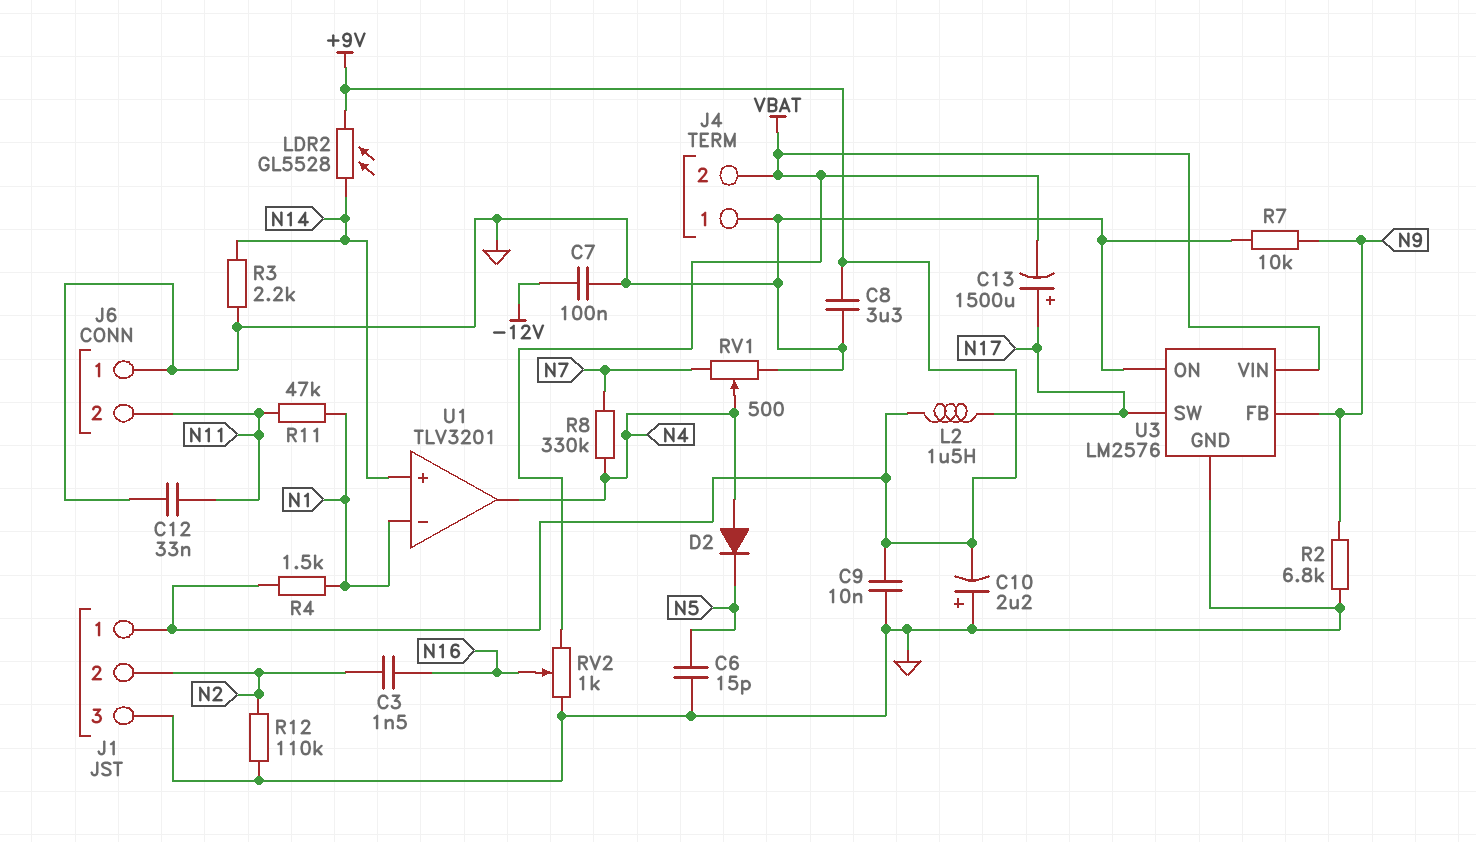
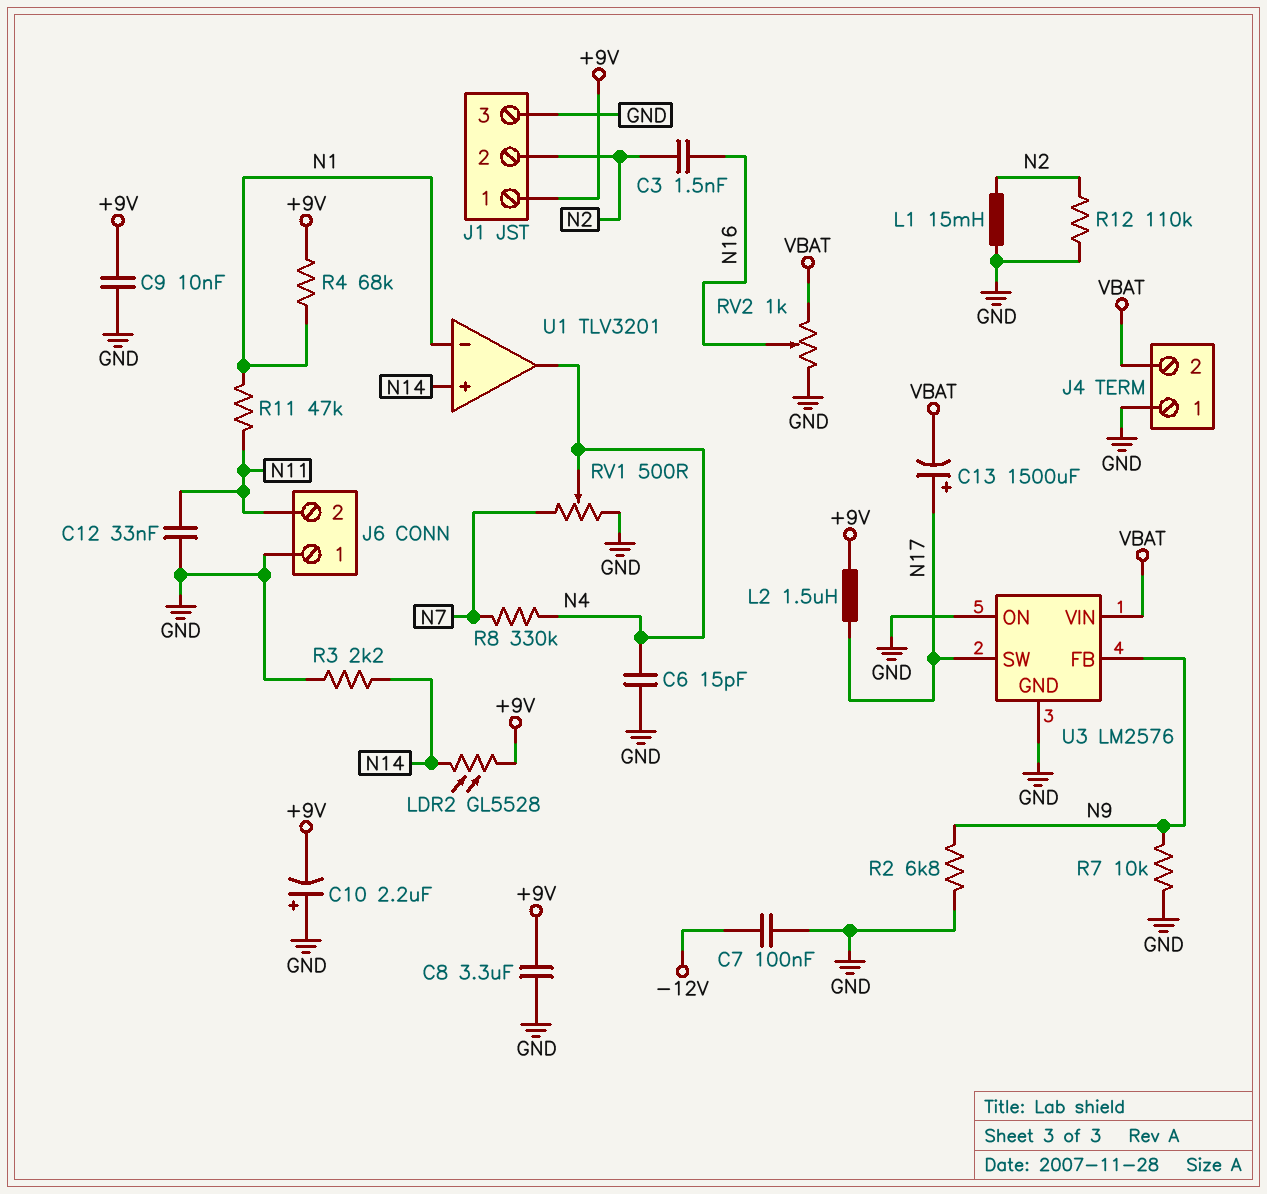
C6: 15pF (GND, N5) -> 15pF (GND, N4)
D2: diode (A N4, K N5) -> none
L1: none -> 15mH (GND, N2)
R4: 1.5k (+9V, N1) -> 68k (+9V, N1)

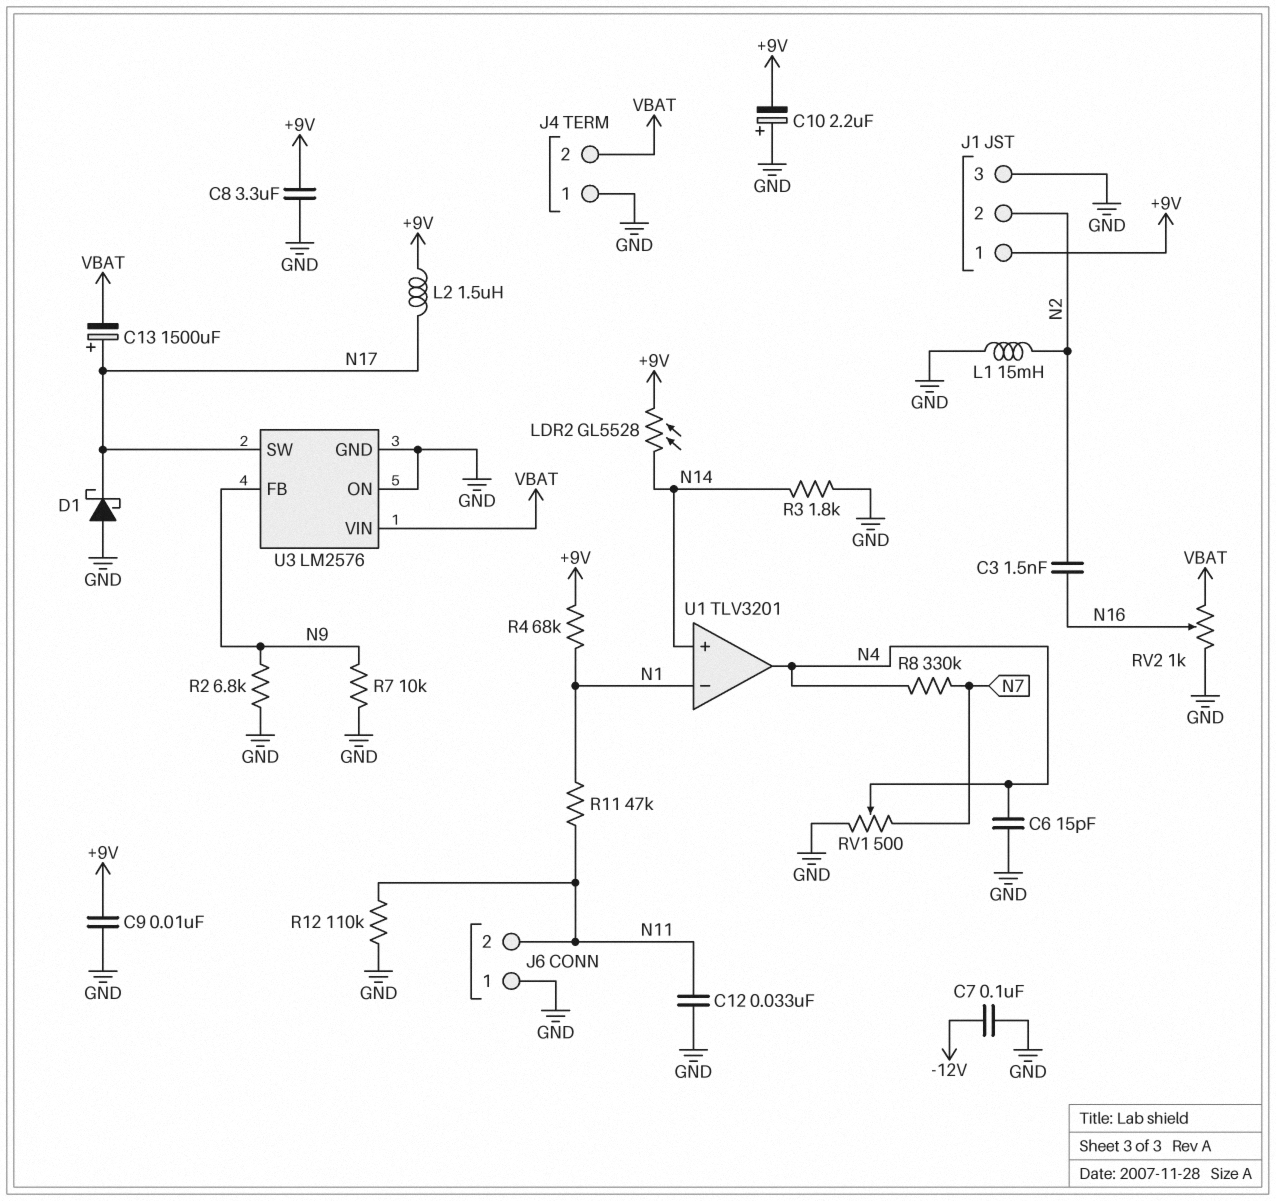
D1: none -> schottky (A GND, K N17)
R3: 2.2k (GND, N14) -> 1.8k (GND, N14)
R12: 110k (GND, N2) -> 110k (GND, N11)

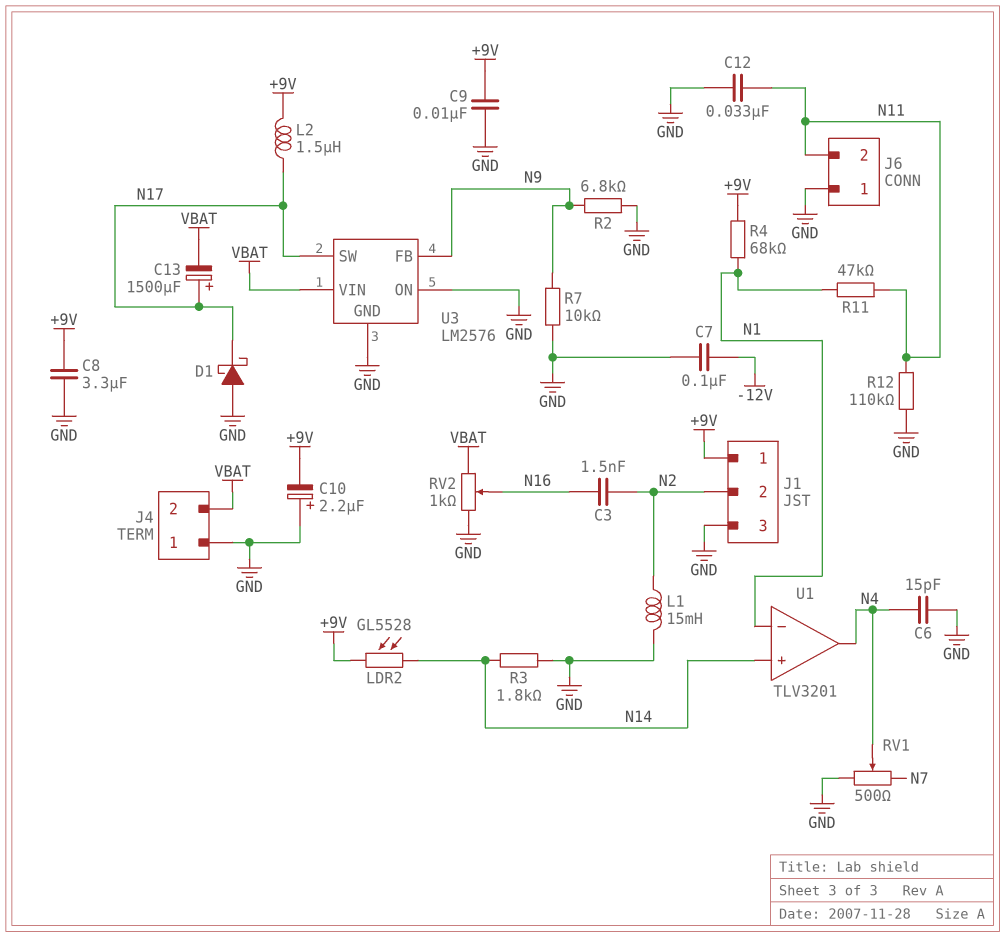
R8: 330k (N4, N7) -> none

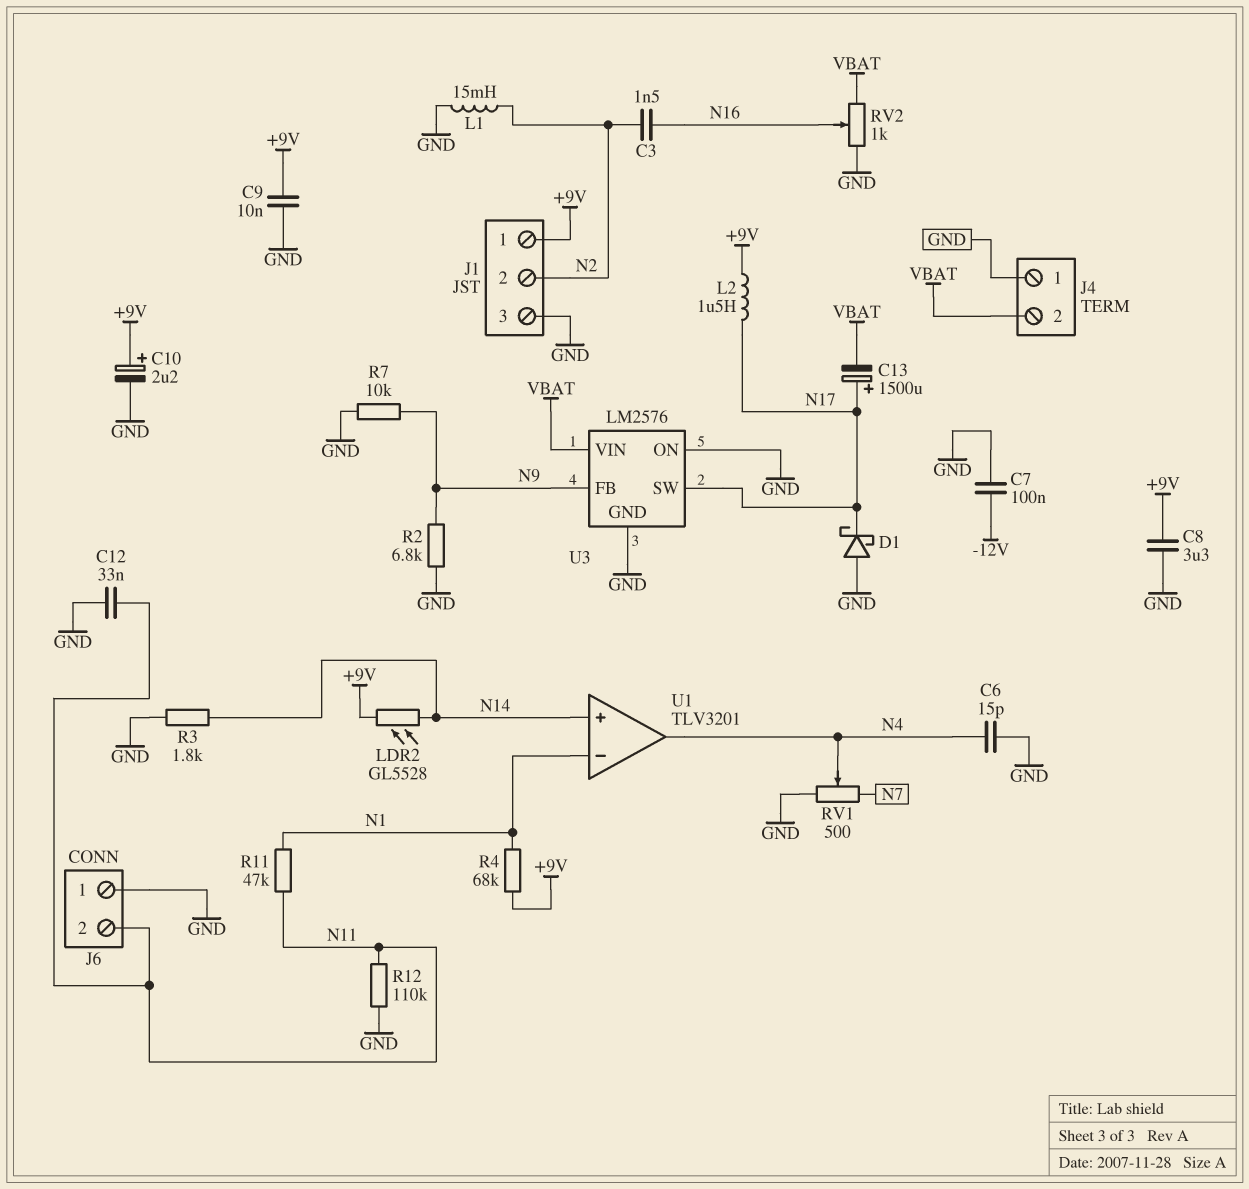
C10: 2.2uF (plus GND, minus +9V) -> 2.2uF (plus +9V, minus GND)

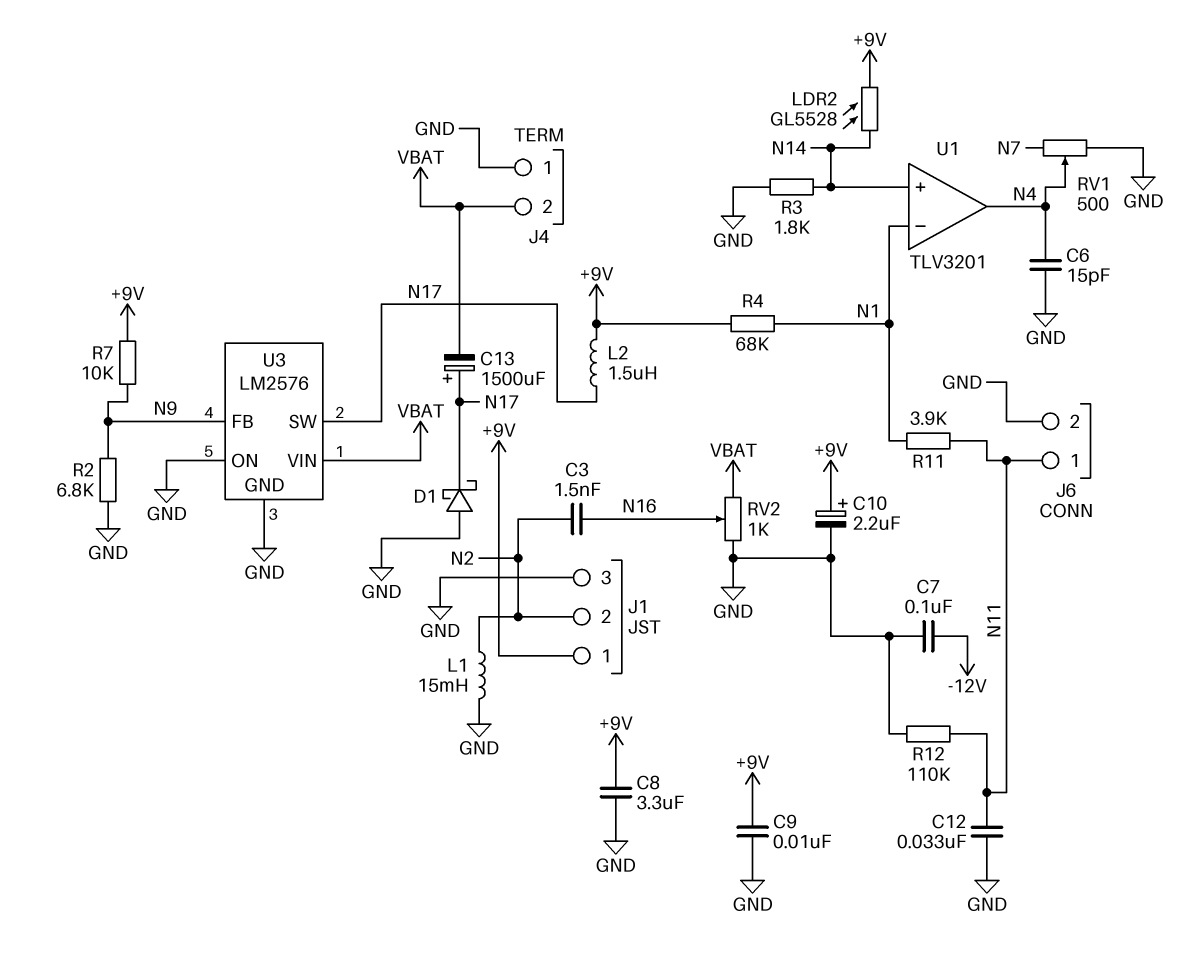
J6 pin 1: GND -> N11
J6 pin 2: N11 -> GND
R7: 10k (GND, N9) -> 10k (+9V, N9)
R11: 47k (N1, N11) -> 3.9k (N1, N11)

